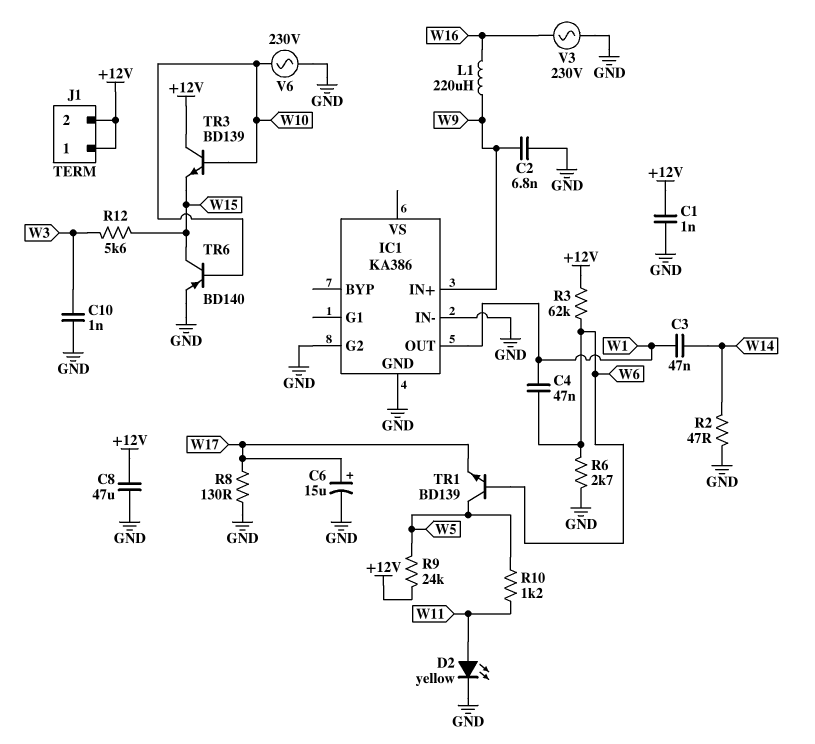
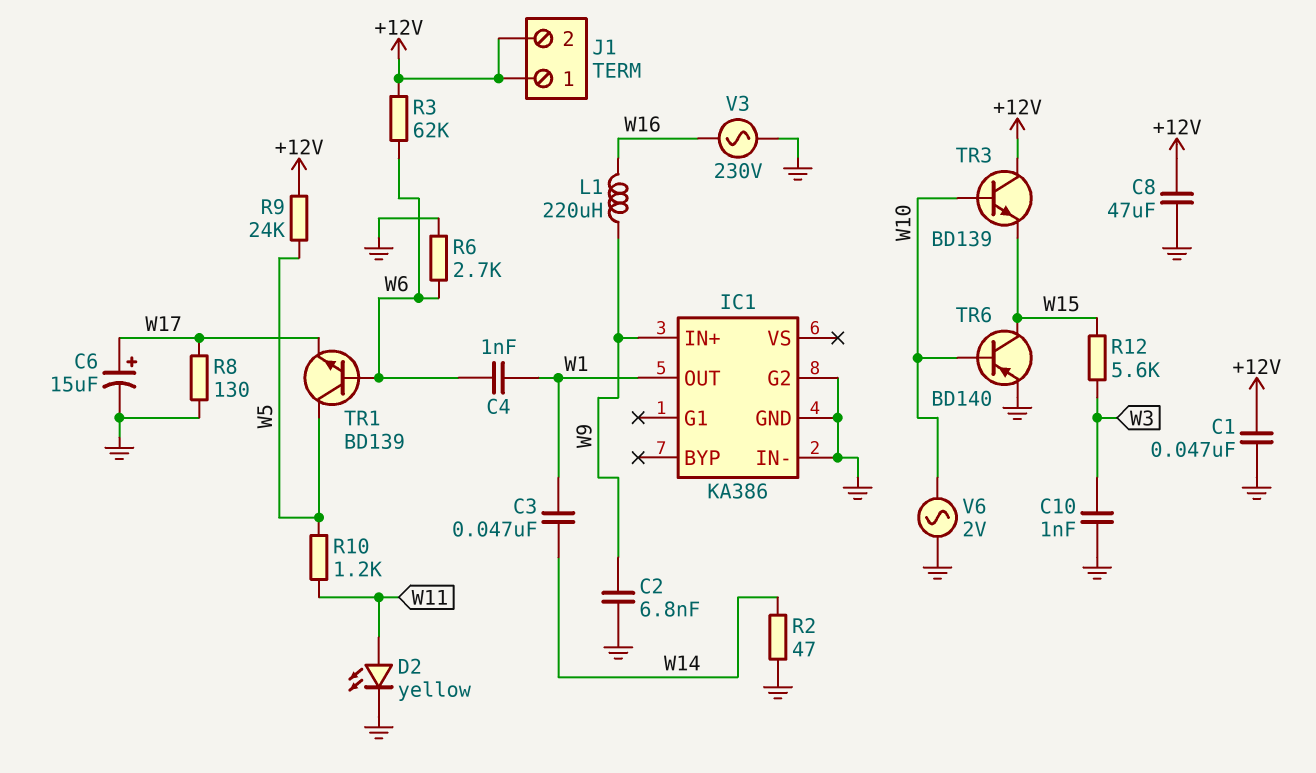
C1: 1nF (+12V, GND) -> 47nF (+12V, GND)
C4: 47nF (W1, W6) -> 1nF (W1, W6)
V6: AC 230V (GND, W10) -> AC 2V (GND, W10)

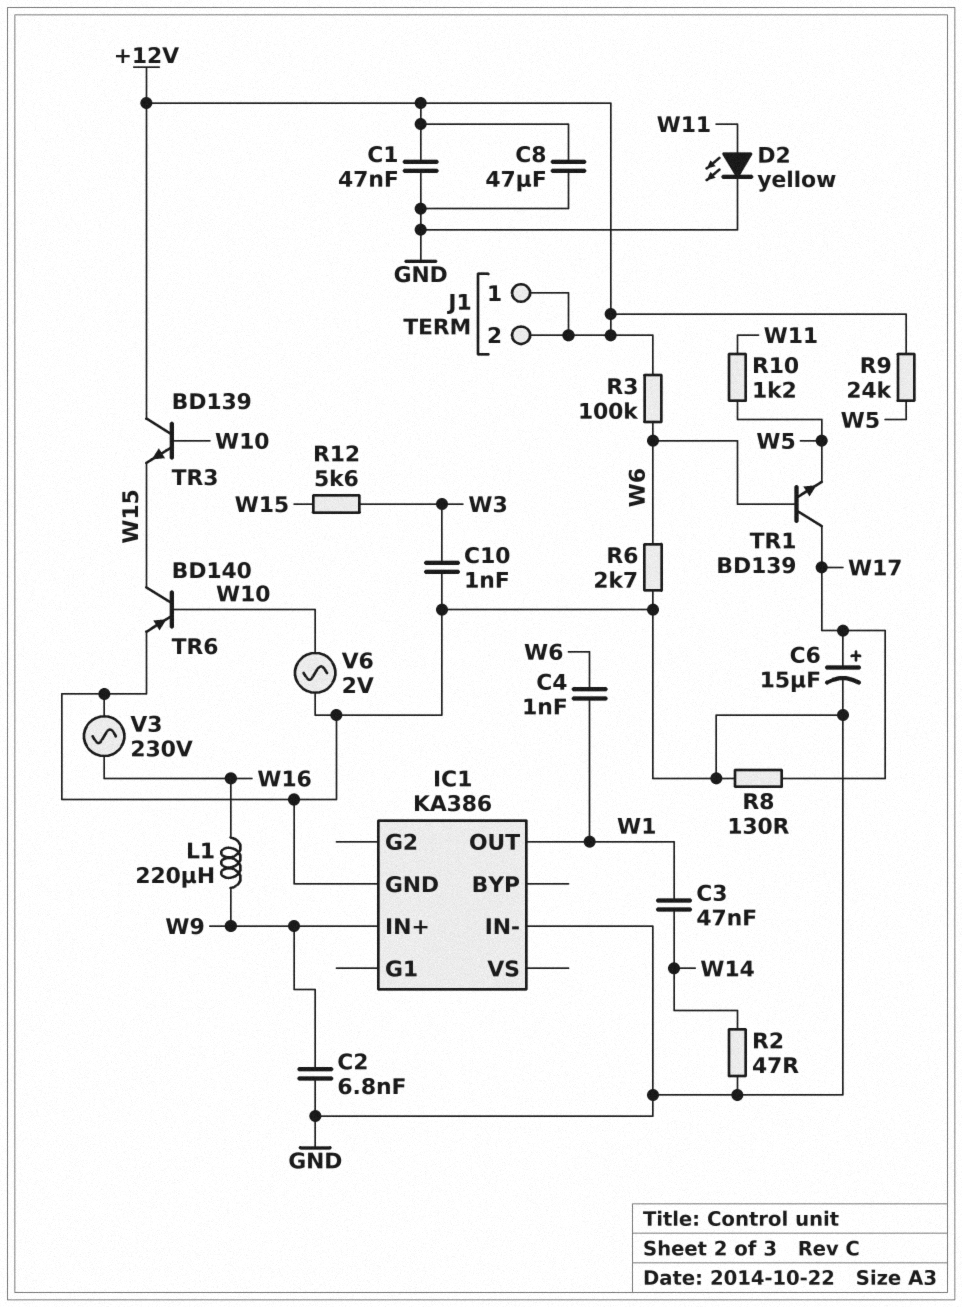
IC1 pin G2: GND -> none
R3: 62k (+12V, W6) -> 100k (+12V, W6)
TR1: NPN BD139 (B W6, C W5, E W17) -> NPN BD139 (B W6, C W17, E W5)

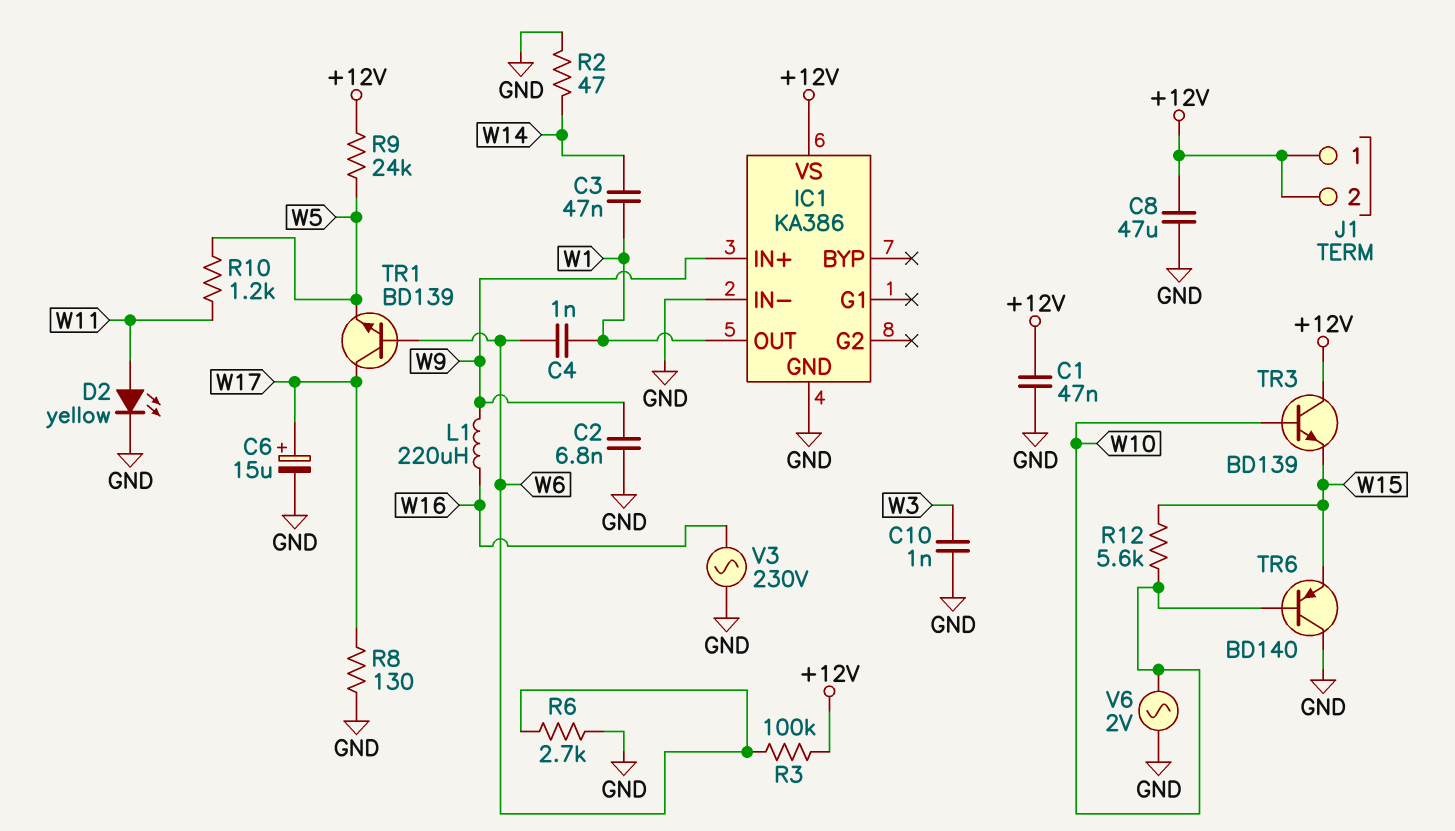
IC1 pin VS: none -> +12V
R12: 5.6k (W3, W15) -> 5.6k (W10, W15)
TR6: PNP BD140 (B W10, C W15, E GND) -> PNP BD140 (B W10, C GND, E W15)

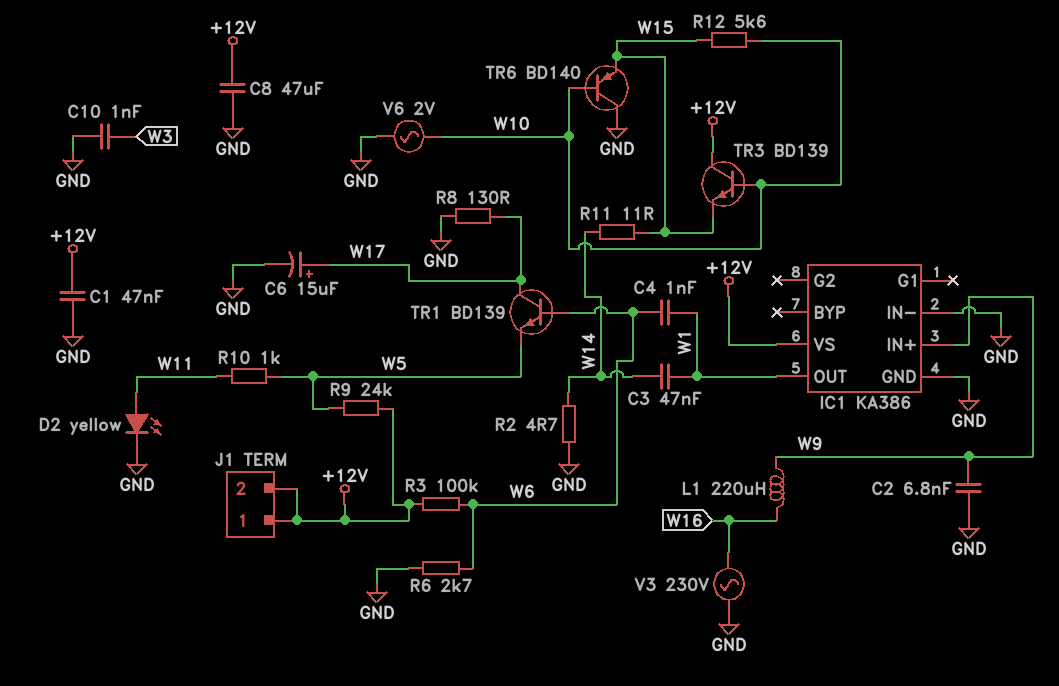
R2: 47 (GND, W14) -> 4.7 (GND, W14)
R10: 1.2k (W5, W11) -> 1k (W5, W11)
R11: none -> 11 (W14, W15)

